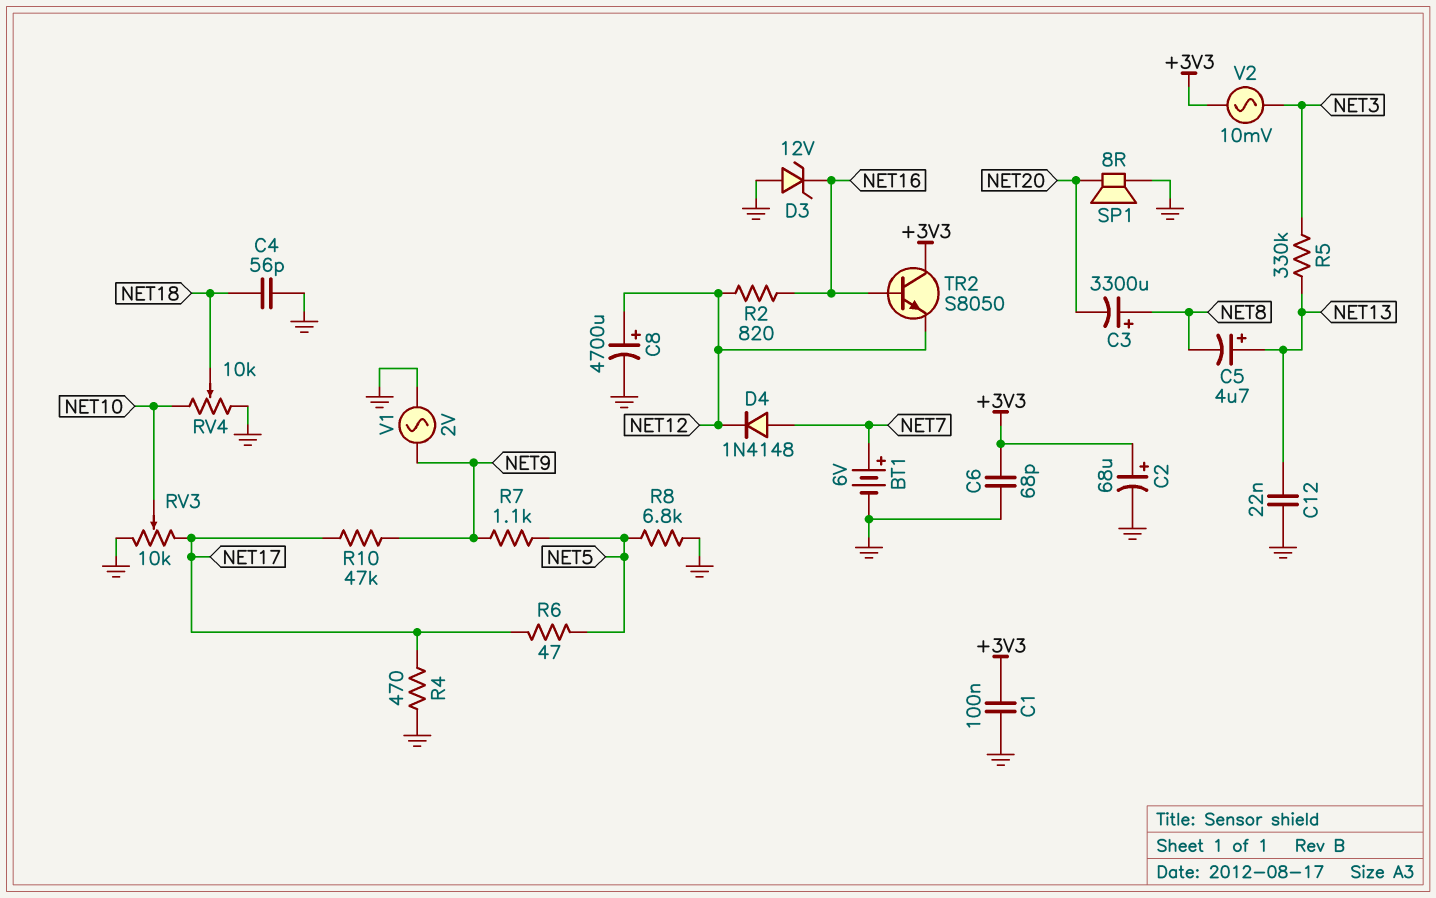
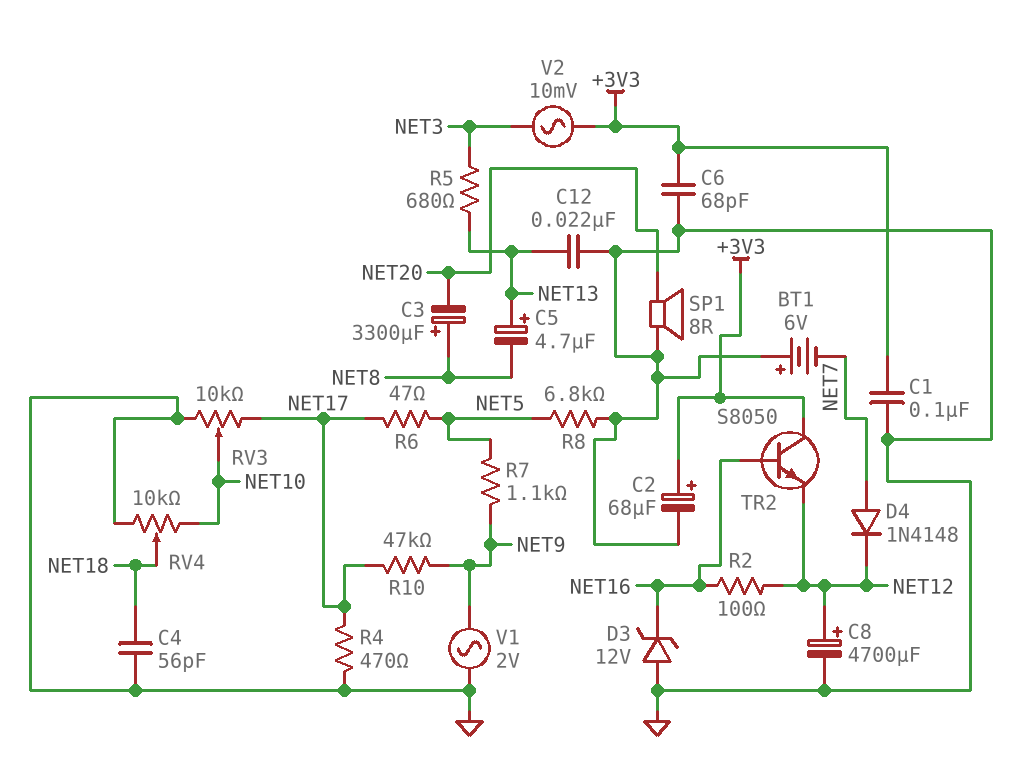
BT1: 6V (plus NET7, minus GND) -> 6V (plus GND, minus NET7)
R2: 820 (NET12, NET16) -> 100 (NET12, NET16)
R5: 330k (NET3, NET13) -> 680 (NET3, NET13)

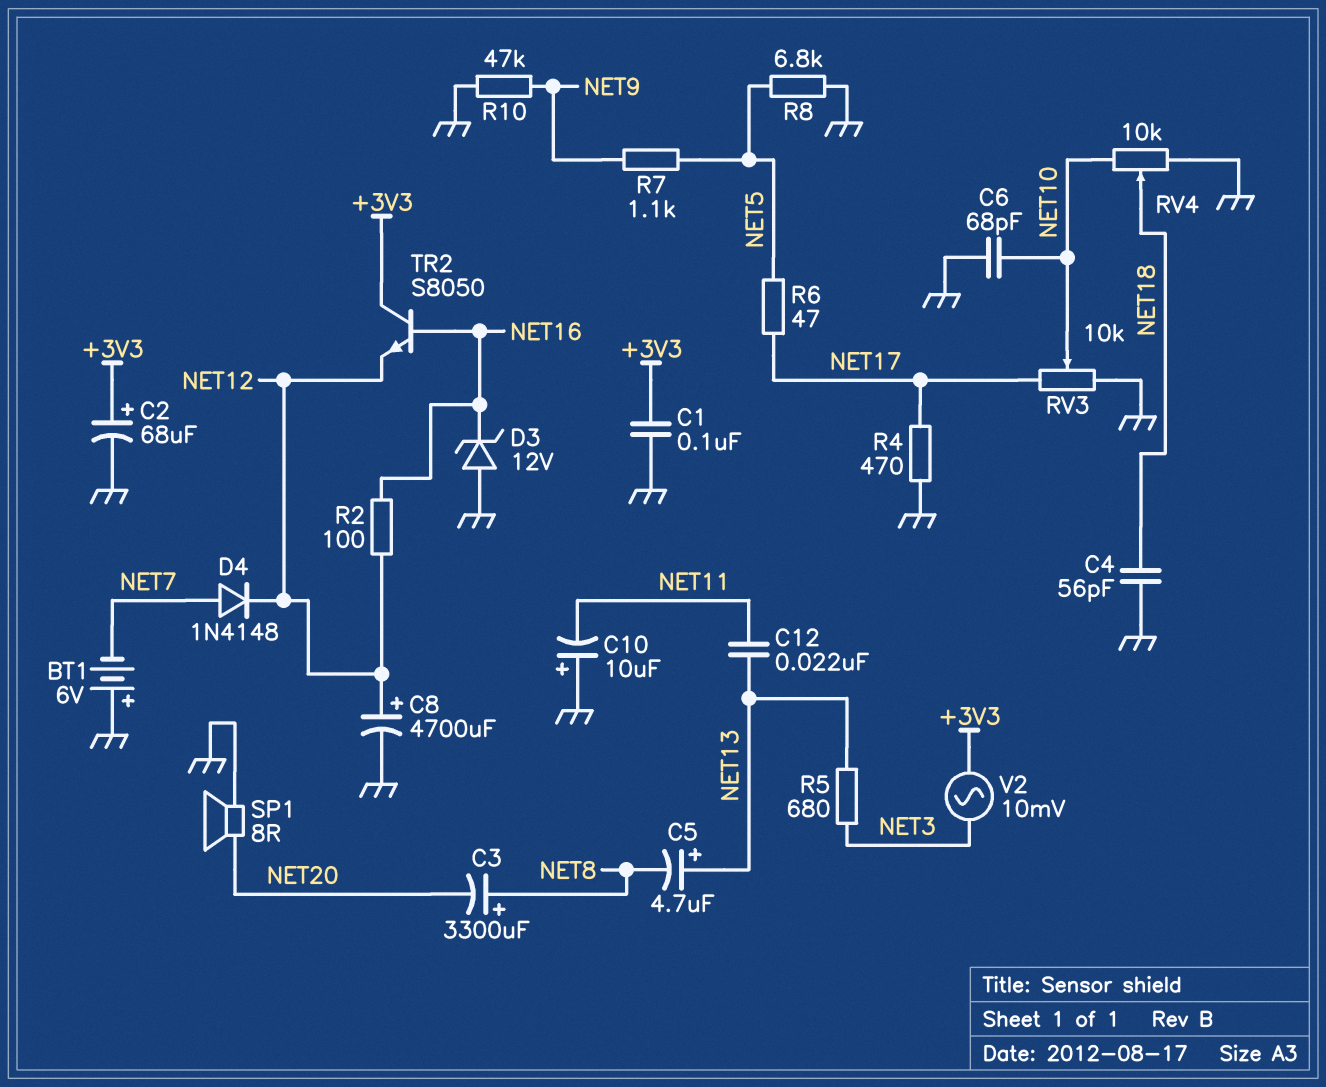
C6: 68pF (+3V3, GND) -> 68pF (GND, NET10)
C10: none -> 10uF (plus GND, minus NET11)
C12: 22nF (GND, NET13) -> 22nF (NET11, NET13)
R10: 47k (NET9, NET17) -> 47k (GND, NET9)
V1: AC 2V (GND, NET9) -> none

